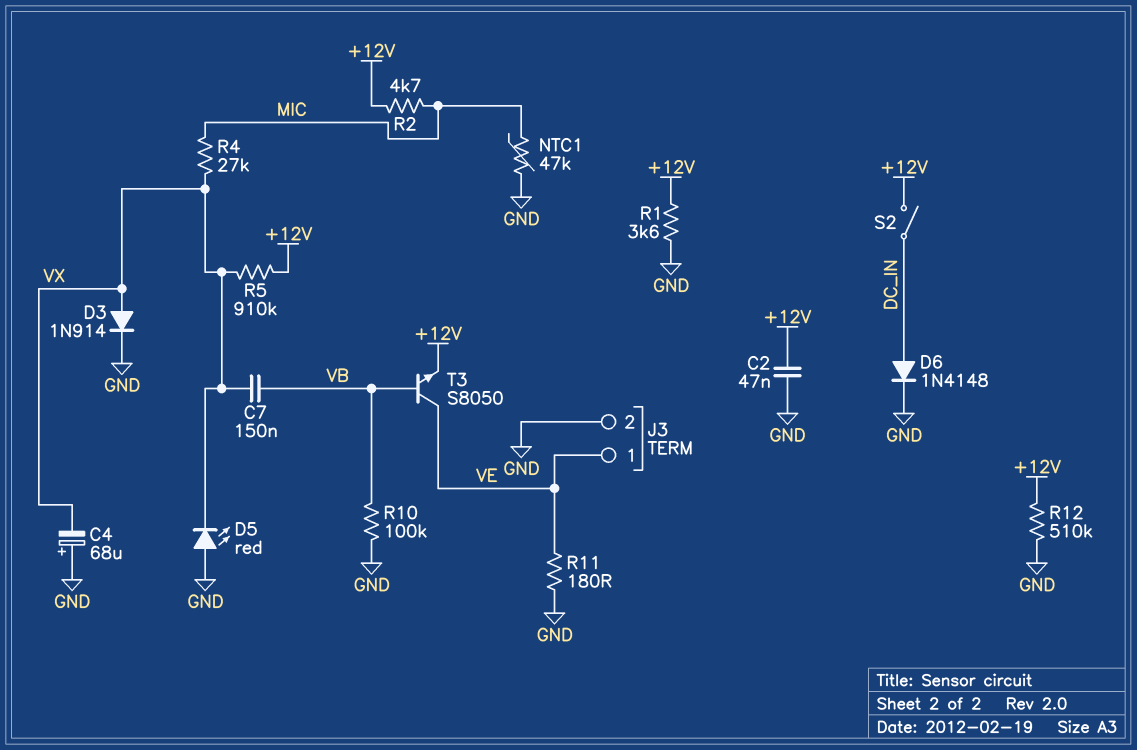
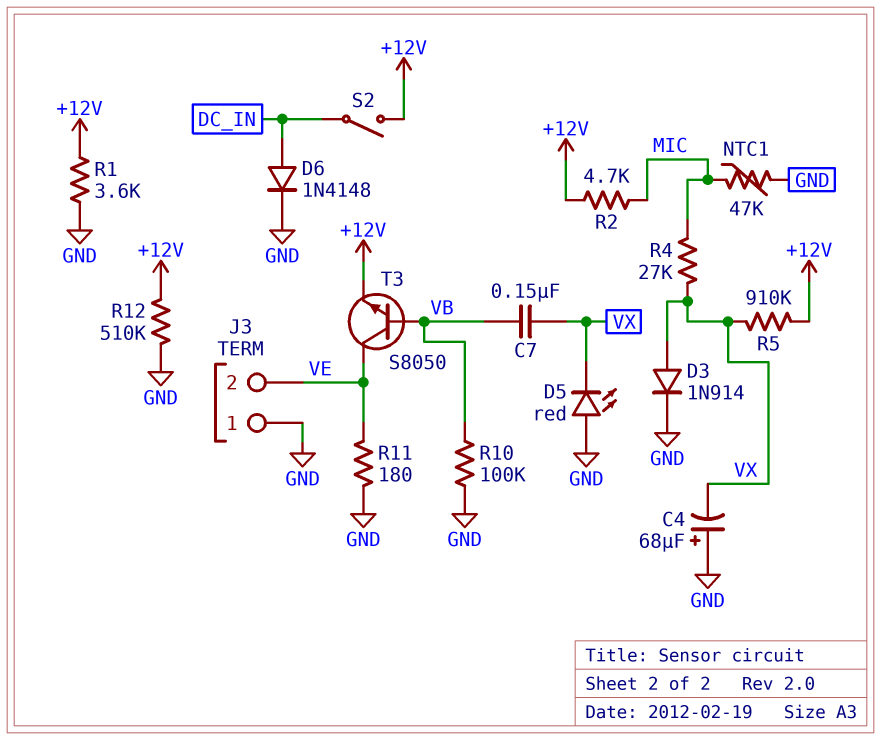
C2: 47nF (+12V, GND) -> none
J3 pin 1: VE -> GND
J3 pin 2: GND -> VE

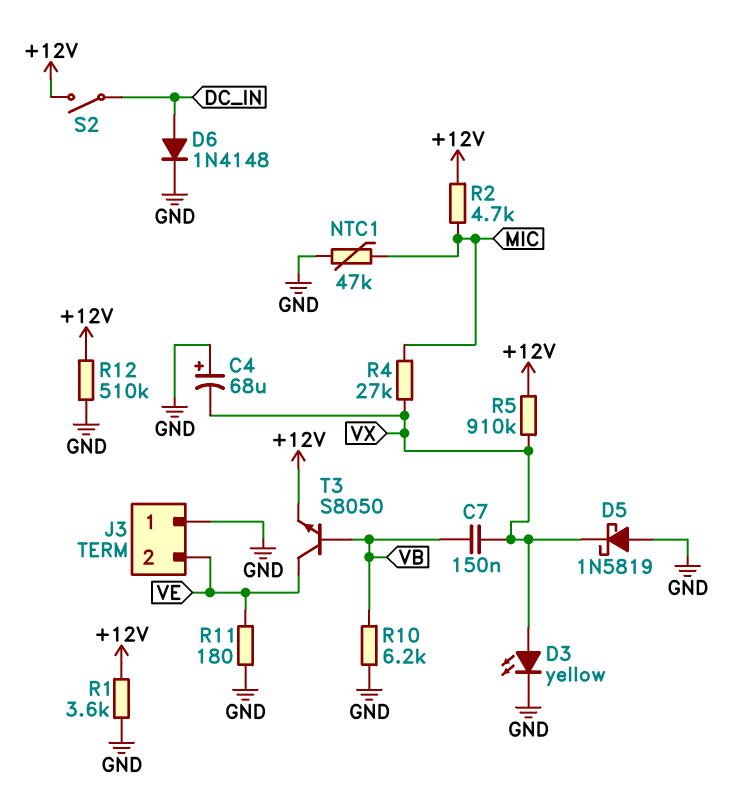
D3: diode 1N914 (A VX, K GND) -> LED yellow (A VX, K GND)
D5: LED red (A GND, K VX) -> schottky 1N5819 (A GND, K VX)
R10: 100k (GND, VB) -> 6.2k (GND, VB)

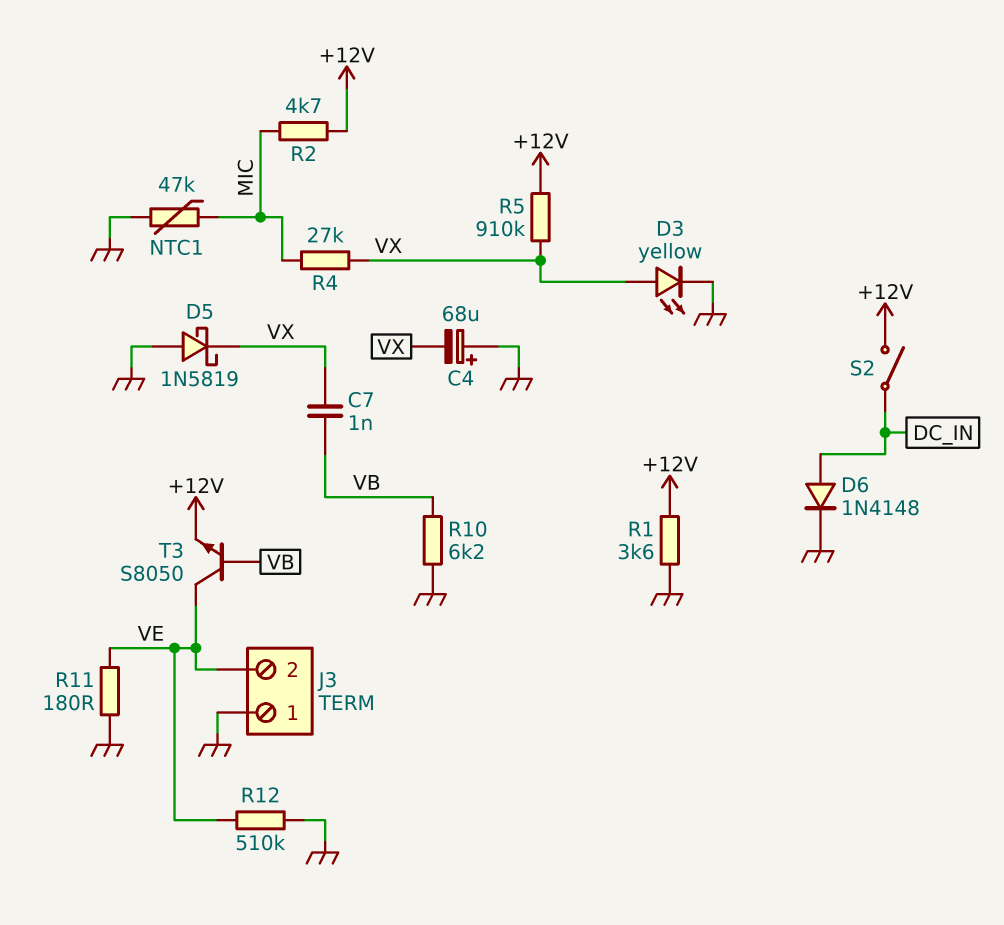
C7: 150nF (VB, VX) -> 1nF (VB, VX)
R12: 510k (+12V, GND) -> 510k (GND, VE)

